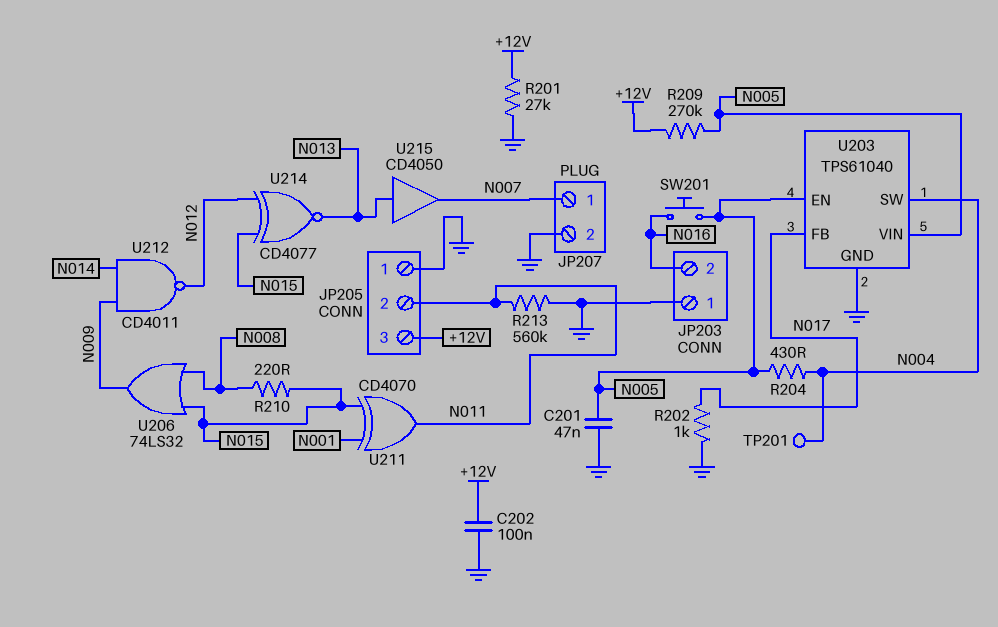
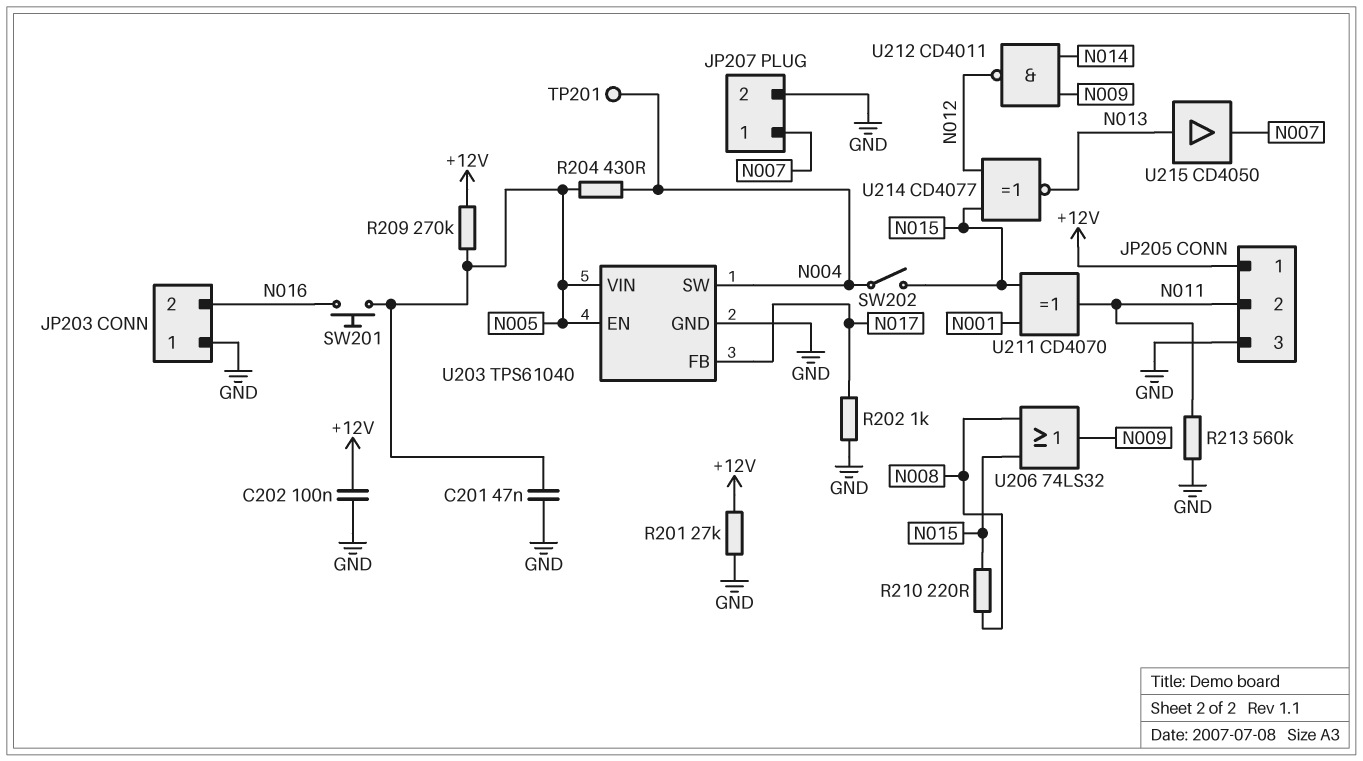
JP205 pin 1: GND -> +12V
JP205 pin 3: +12V -> GND
SW202: none -> switch (N004, N015)

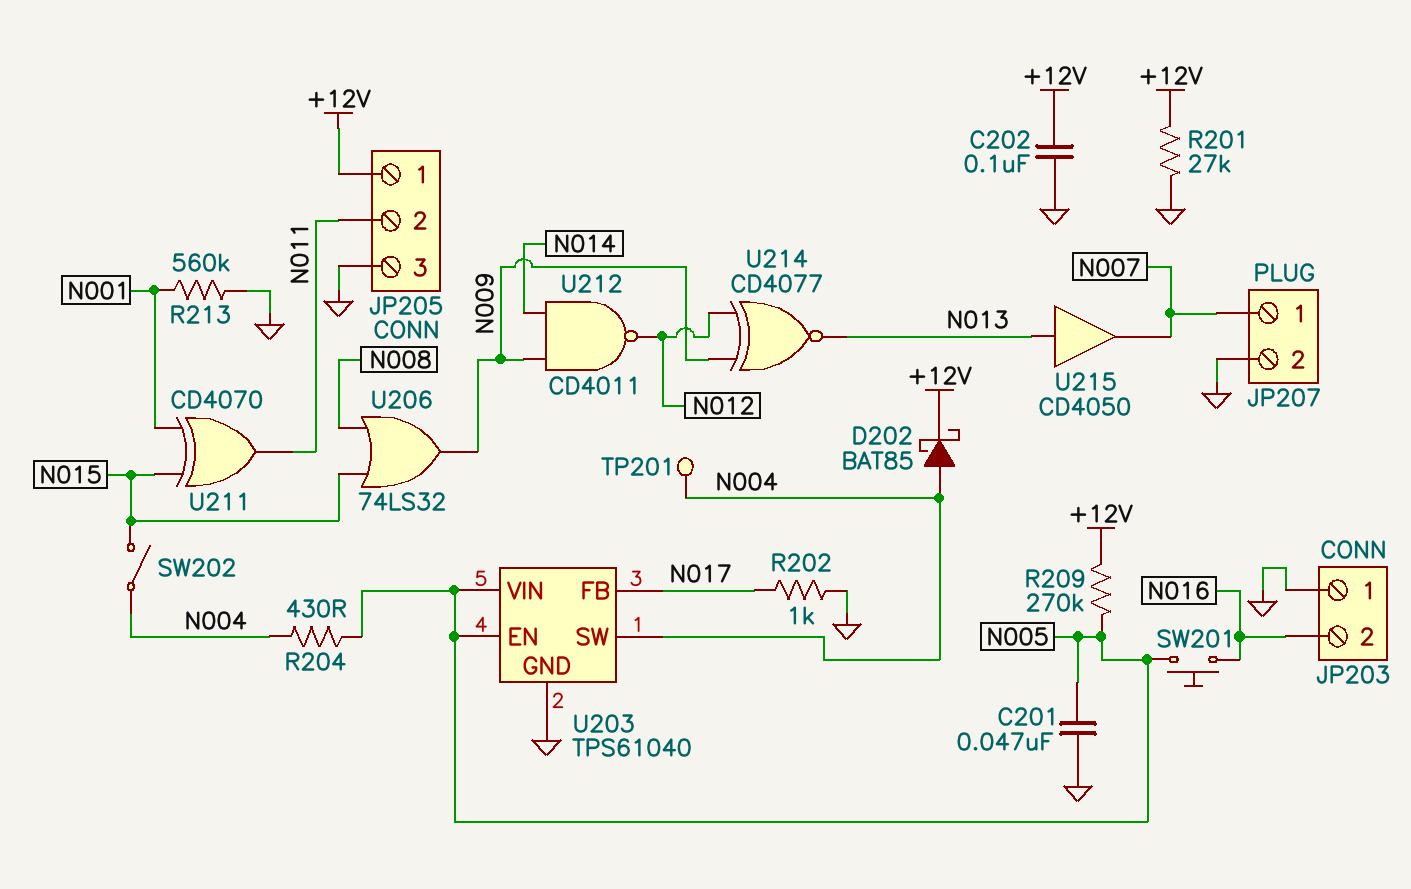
D202: none -> schottky BAT85 (A N004, K +12V)
R210: 220 (N008, N015) -> none
R213: 560k (GND, N011) -> 560k (GND, N001)
U214: XNOR CD4077 (in N012, in N015, out N013) -> XNOR CD4077 (in N009, in N012, out N013)

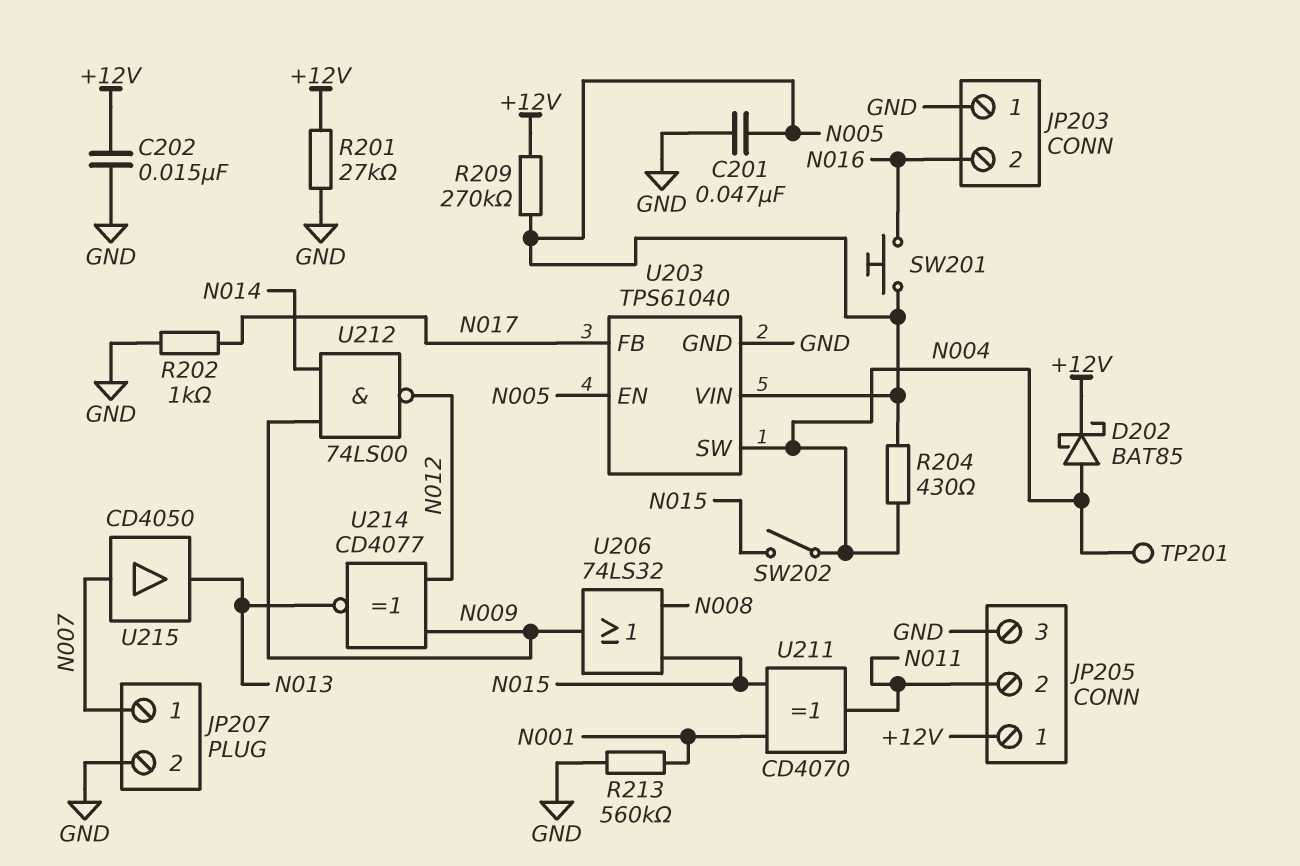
C202: 100nF (+12V, GND) -> 15nF (+12V, GND)
U212: NAND CD4011 (in N009, in N014, out N012) -> NAND 74LS00 (in N009, in N014, out N012)
U215: buffer CD4050 (in N013, out N007) -> buffer CD4050 (in N007, out N013)

